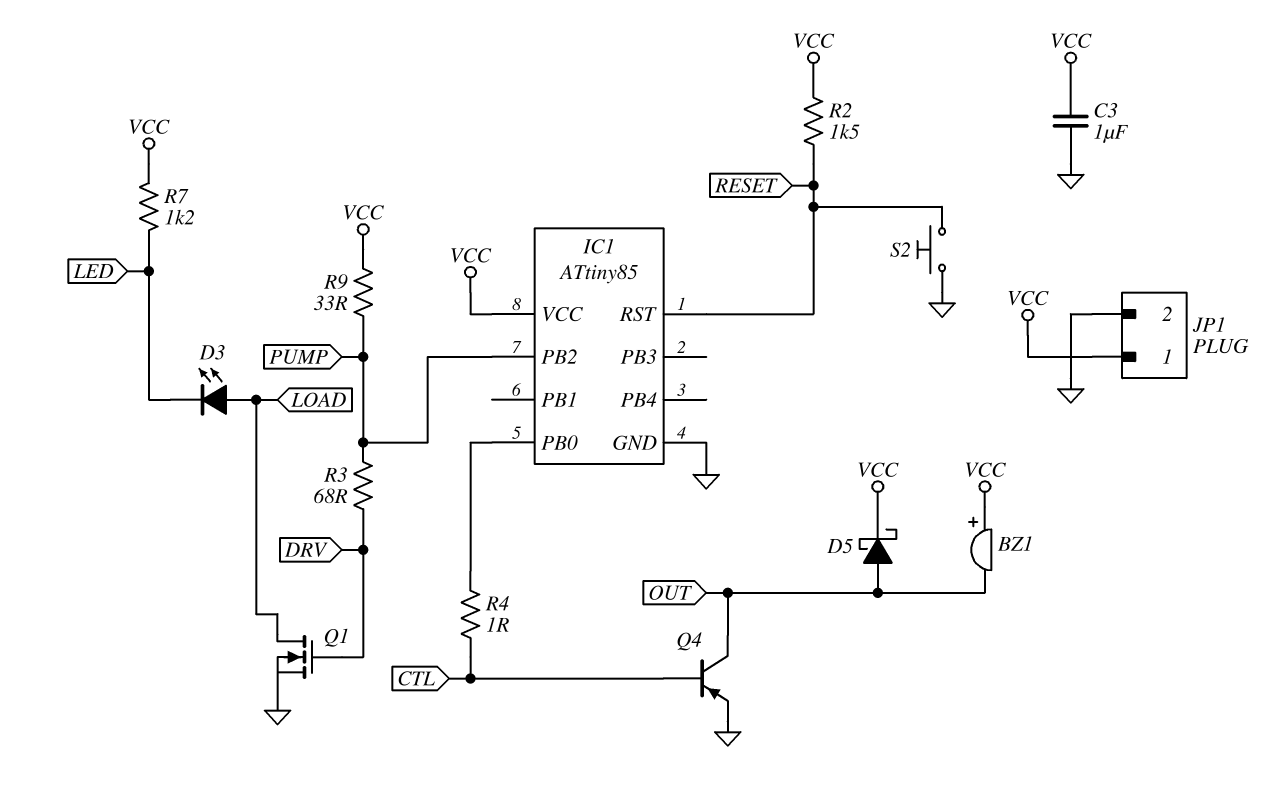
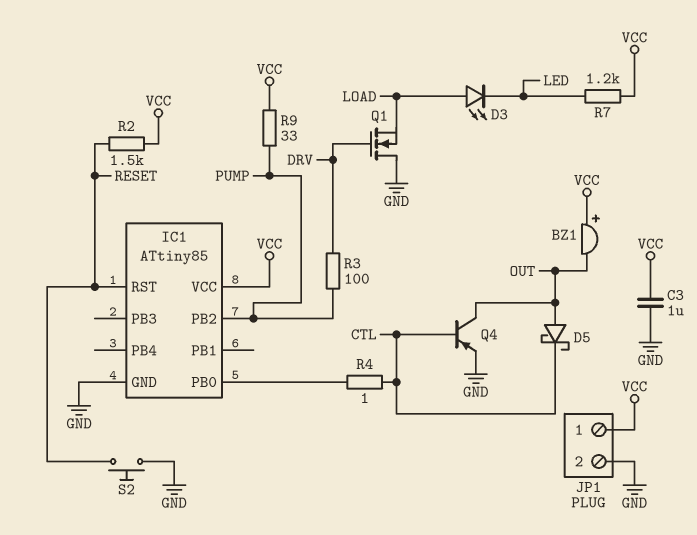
D5: schottky (A OUT, K VCC) -> schottky (A OUT, K CTL)
Q1: NMOS (G DRV, D LOAD, S GND) -> NMOS (G DRV, D GND, S LOAD)
R3: 68 (DRV, PUMP) -> 100 (DRV, PUMP)

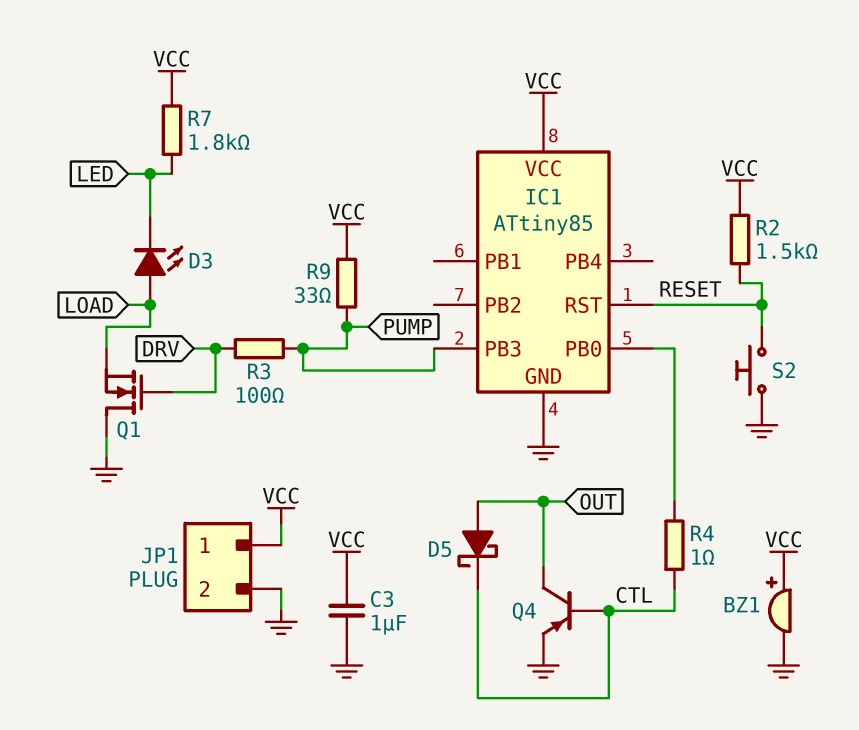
BZ1: buzzer (plus VCC, minus OUT) -> buzzer (plus VCC, minus GND)
IC1 pin PB2: PUMP -> none
IC1 pin PB3: none -> PUMP
R7: 1.2k (LED, VCC) -> 1.8k (LED, VCC)

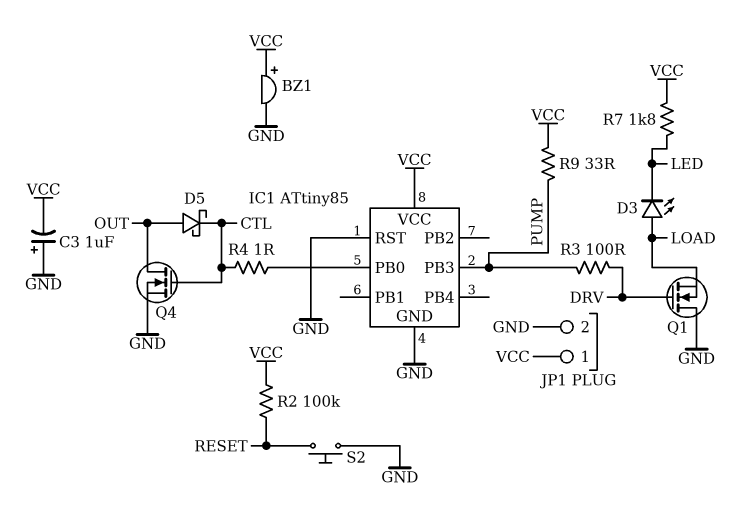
C3: 1uF (GND, VCC) -> 1uF (plus GND, minus VCC)
IC1 pin RST: RESET -> GND
Q4: PNP (B CTL, C OUT, E GND) -> NMOS (G CTL, D OUT, S GND)
R2: 1.5k (RESET, VCC) -> 100k (RESET, VCC)

